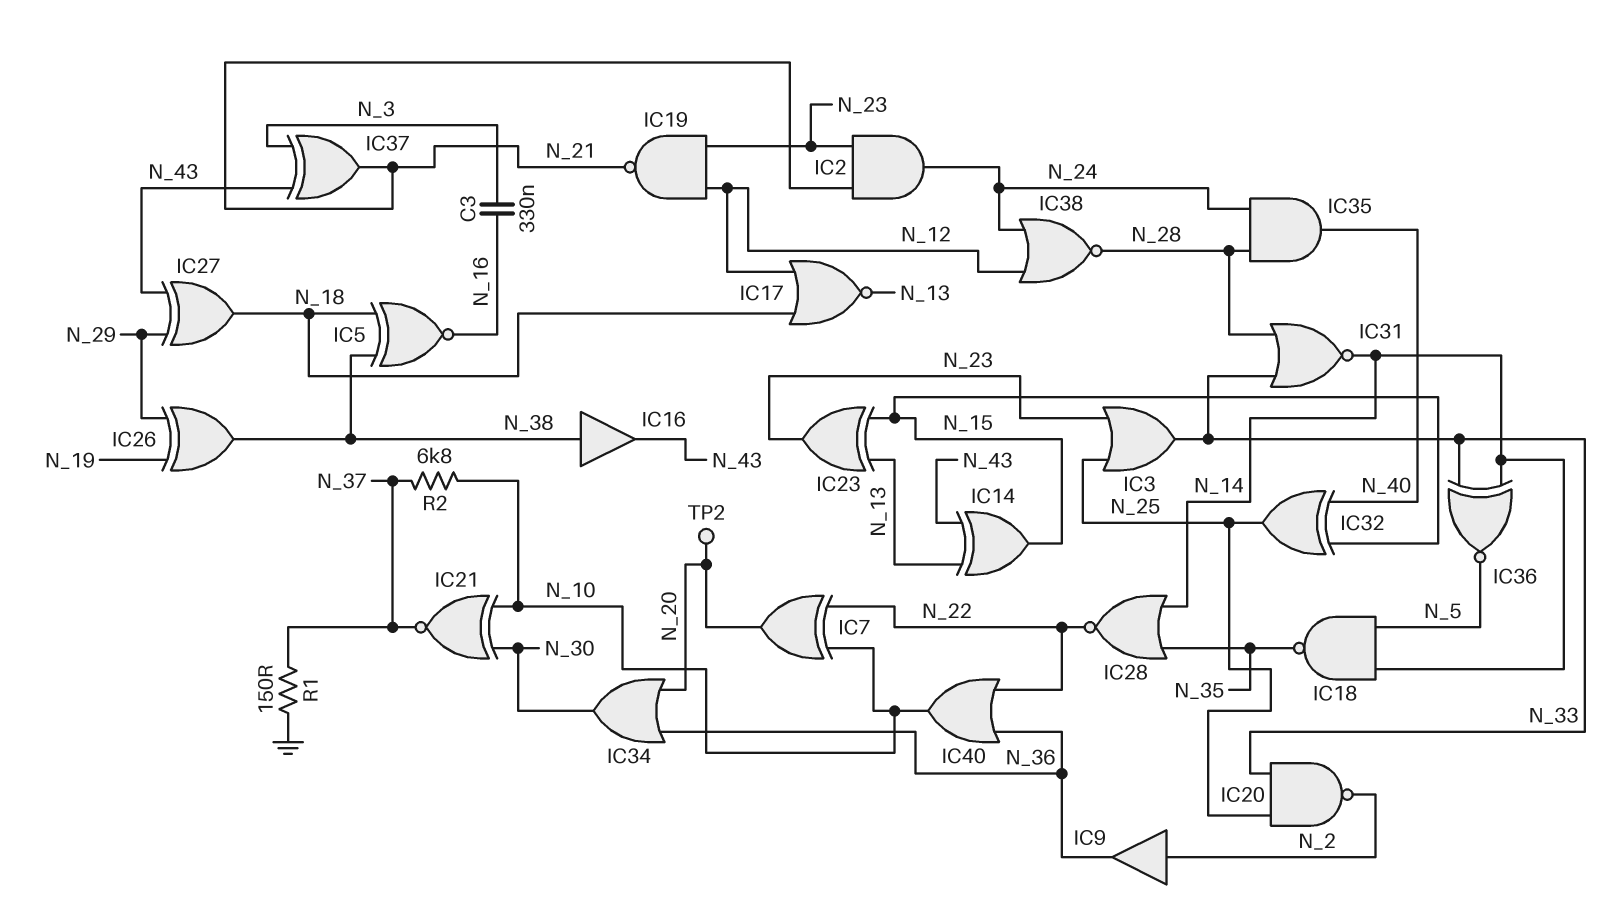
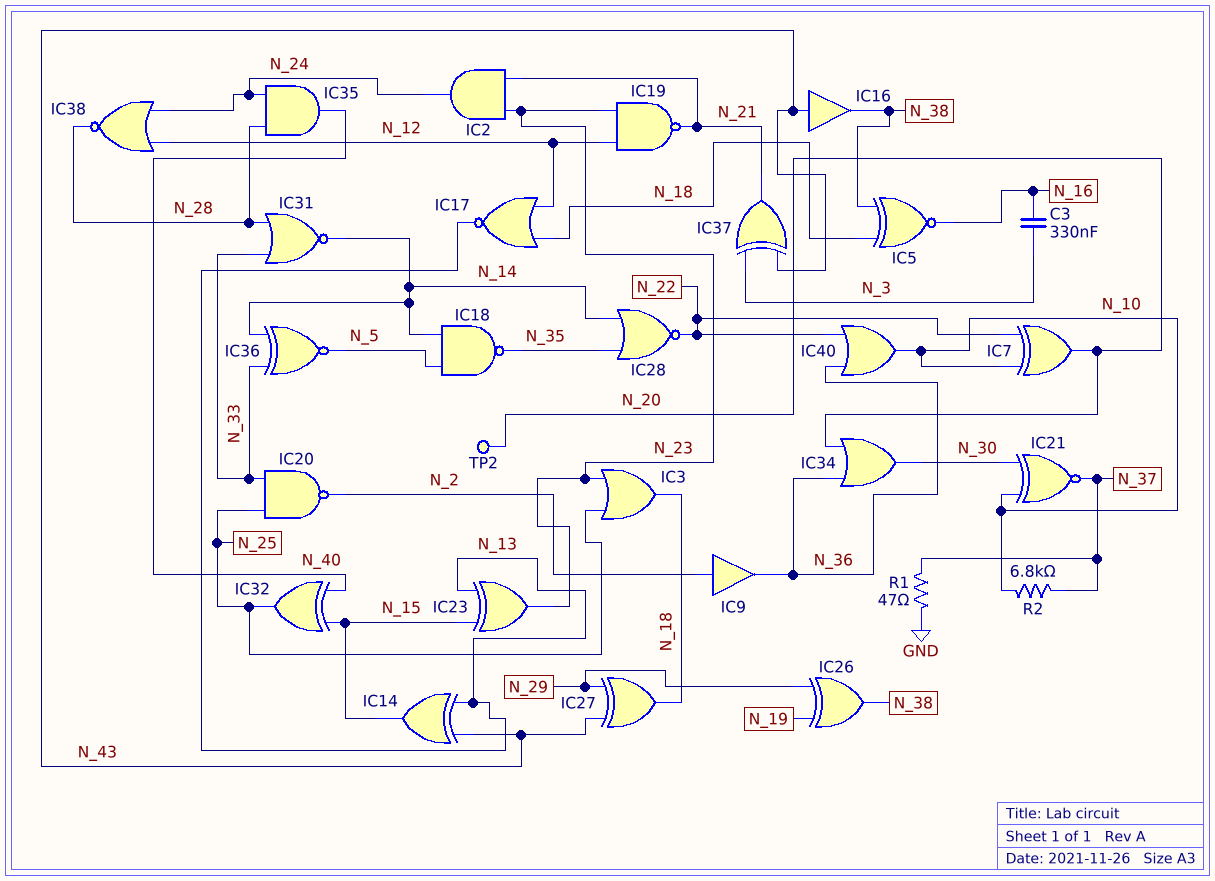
IC3: OR (in N_23, in N_25, out N_33) -> OR (in N_23, in N_25, out N_18)
IC16: buffer (in N_38, out N_43) -> buffer (in N_43, out N_38)
R1: 150 (GND, N_37) -> 47 (GND, N_37)

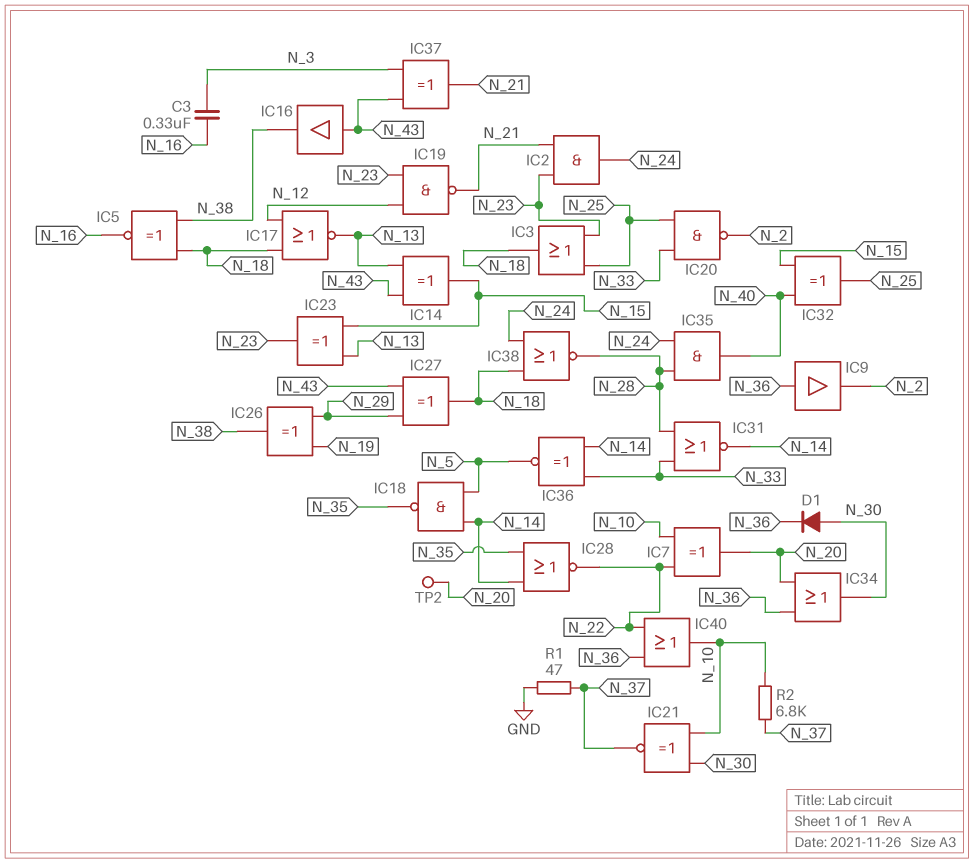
D1: none -> diode (A N_30, K N_36)
IC9: buffer (in N_2, out N_36) -> buffer (in N_36, out N_2)
IC38: NOR (in N_12, in N_24, out N_28) -> NOR (in N_18, in N_24, out N_28)

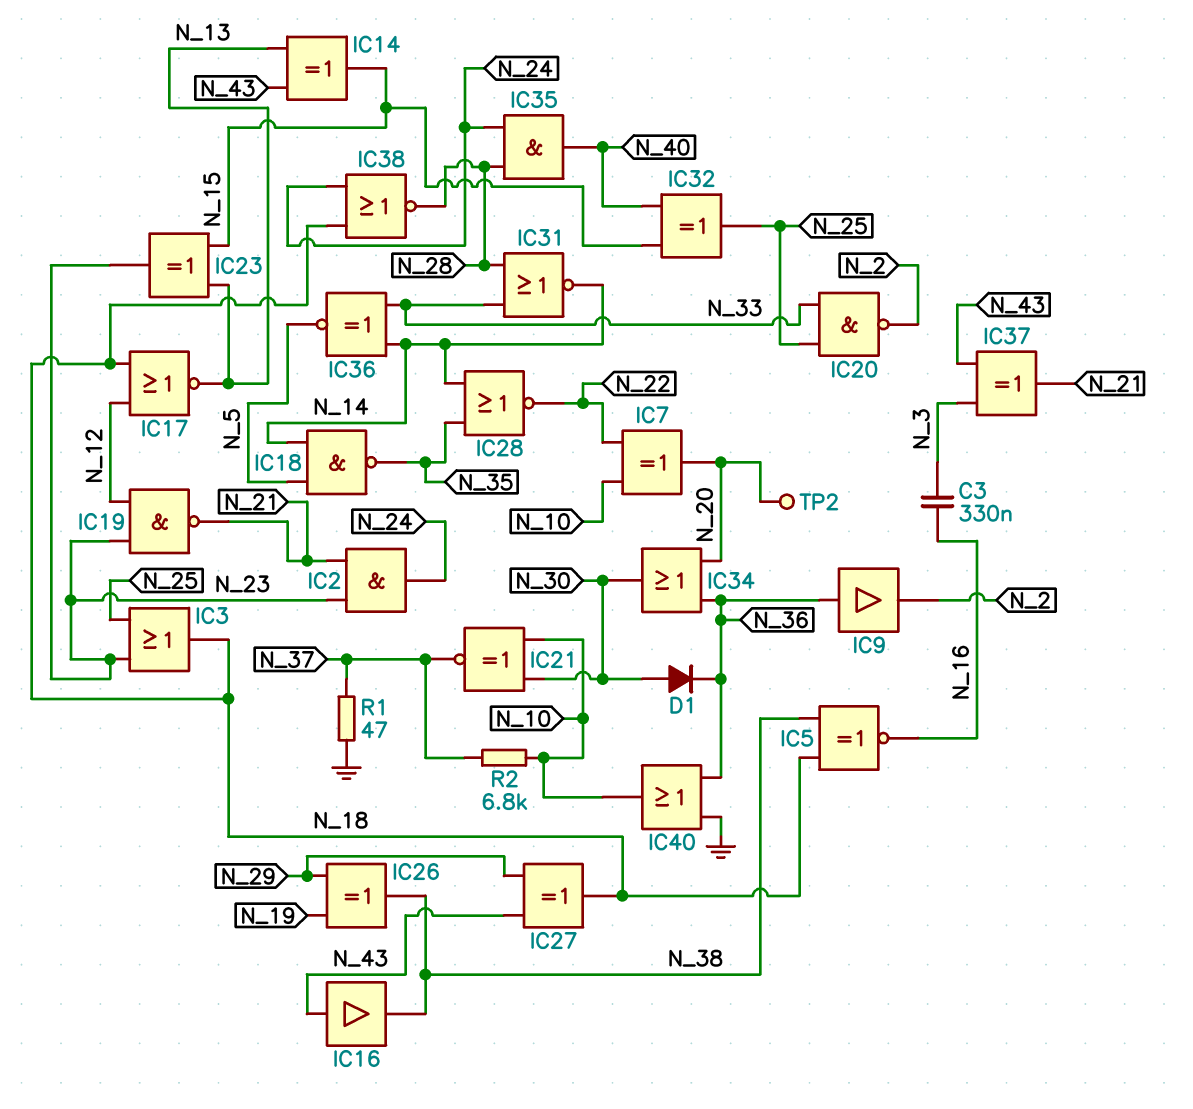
IC40: OR (in N_22, in N_36, out N_10) -> OR (in GND, in N_36, out N_10)

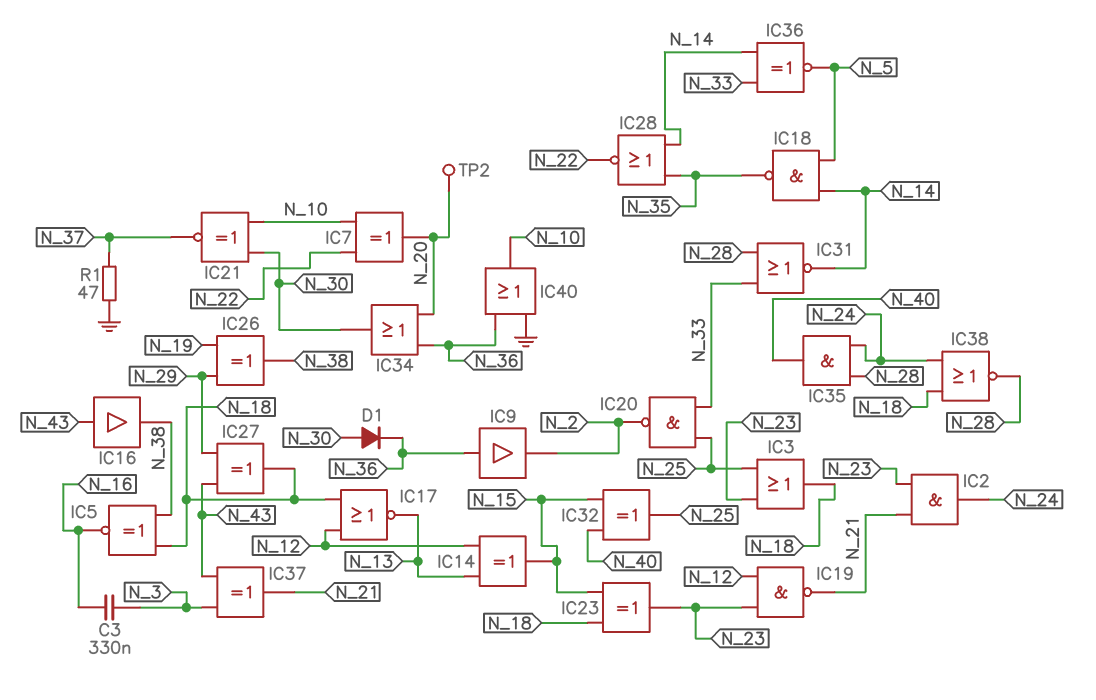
IC14: XOR (in N_13, in N_43, out N_15) -> XOR (in N_12, in N_13, out N_15)
IC23: XOR (in N_13, in N_15, out N_23) -> XOR (in N_15, in N_18, out N_23)
R2: 6.8k (N_10, N_37) -> none

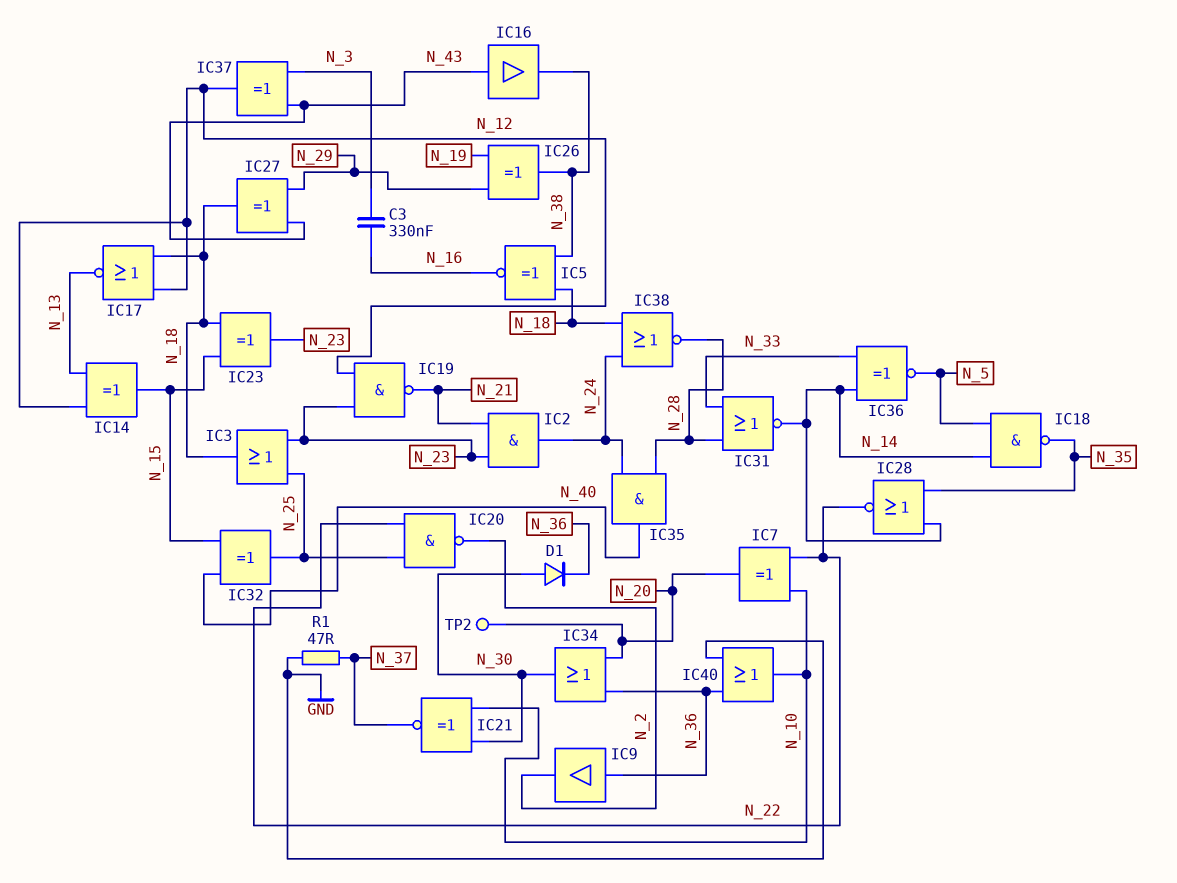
IC20: NAND (in N_25, in N_33, out N_2) -> NAND (in N_22, in N_25, out N_2)
IC37: XOR (in N_3, in N_43, out N_21) -> XOR (in N_3, in N_43, out N_12)

